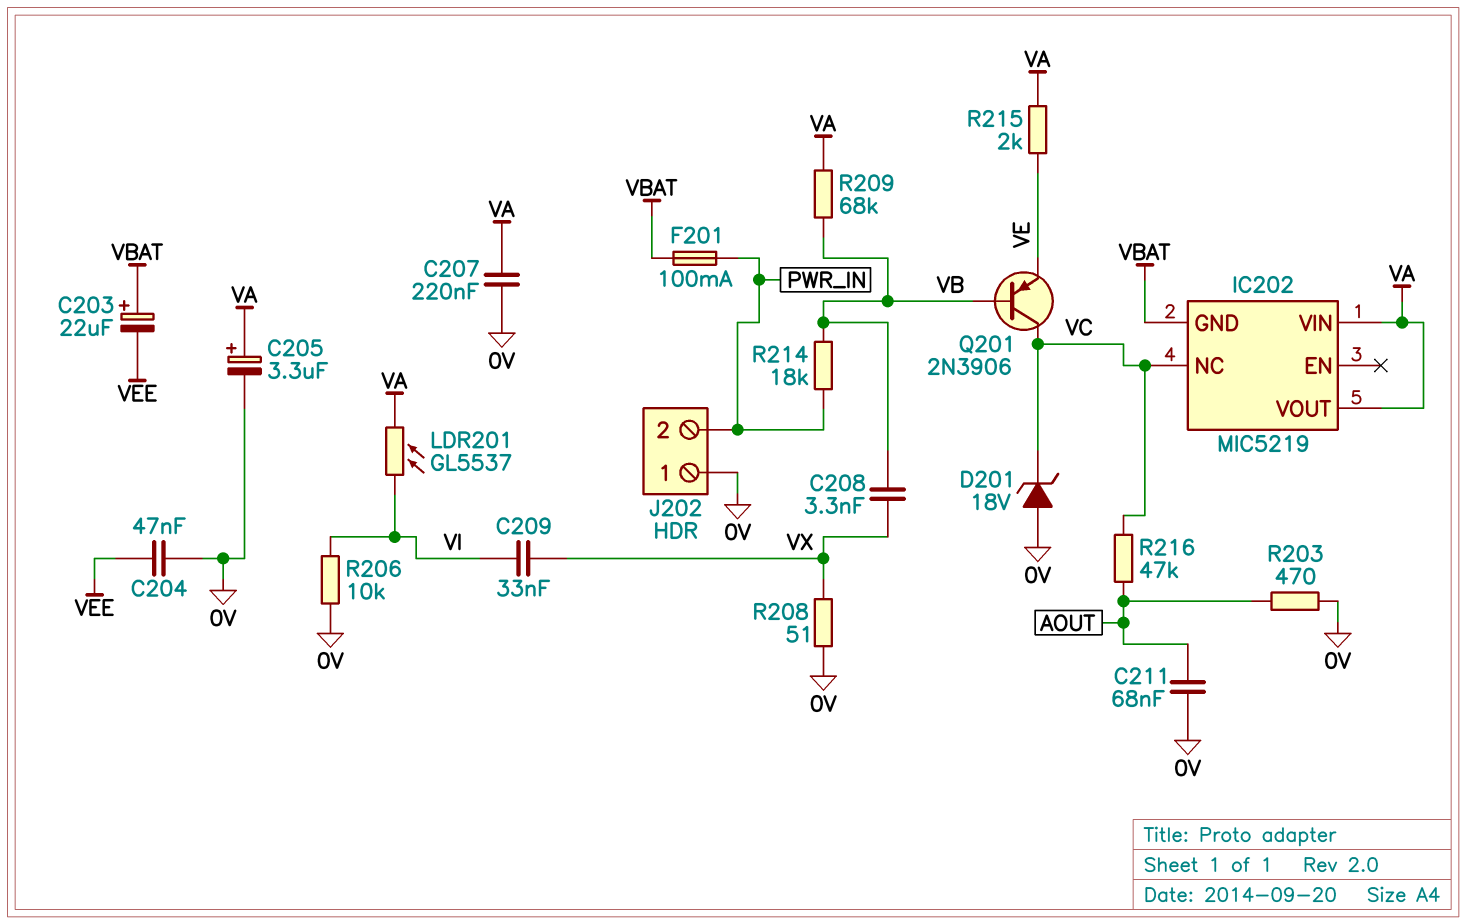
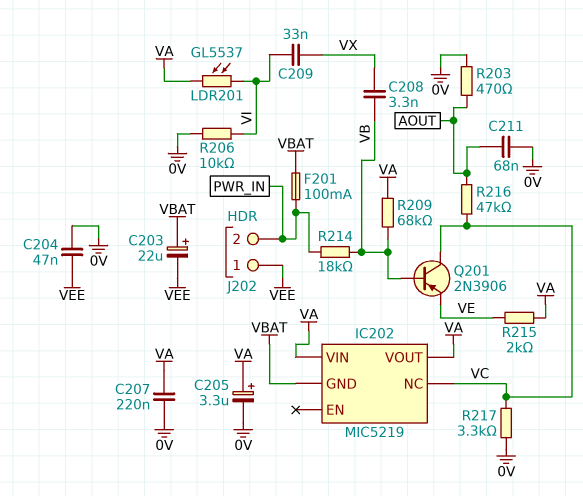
D201: zener 18V (A 0V, K VC) -> none
J202 pin 1: 0V -> VEE
R208: 51 (0V, VX) -> none
R217: none -> 3.3k (0V, VC)

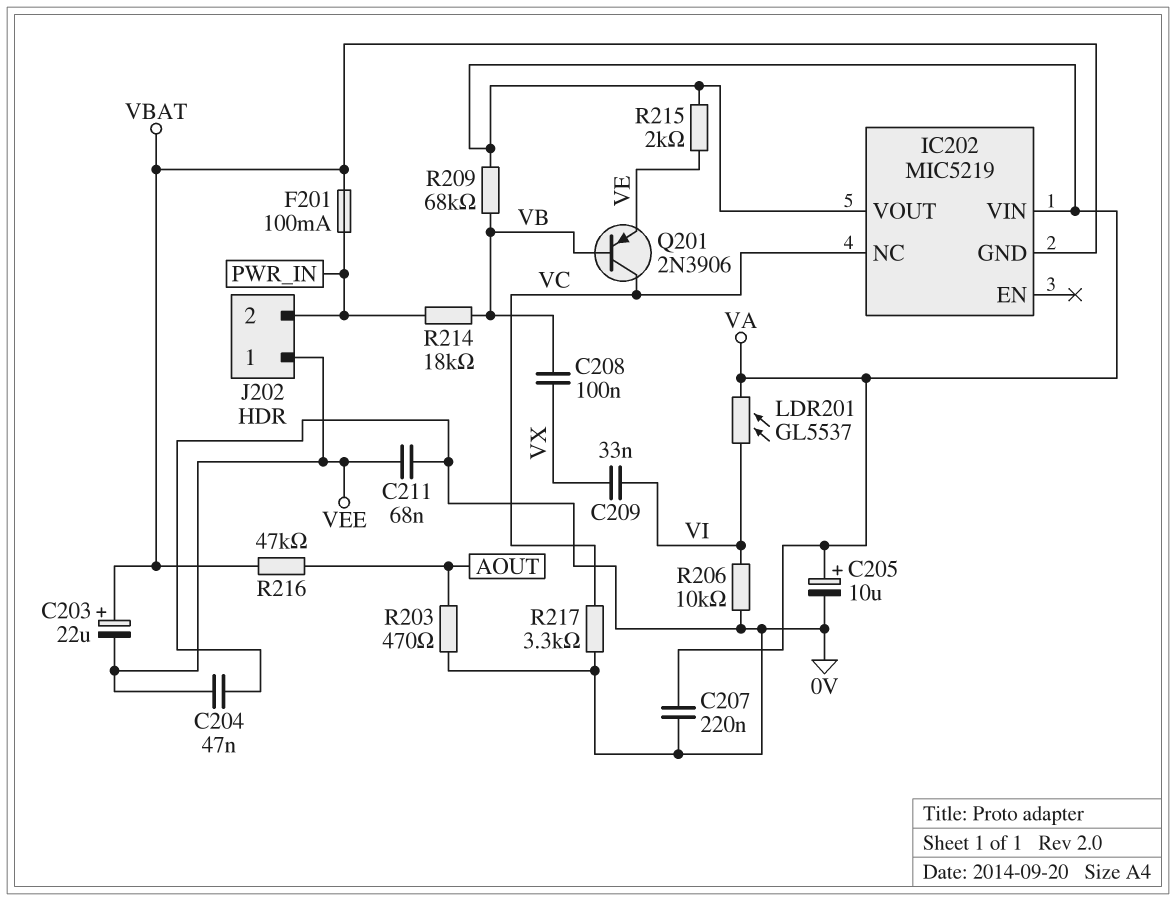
C205: 3.3uF (plus VA, minus 0V) -> 10uF (plus VA, minus 0V)
C208: 3.3nF (VB, VX) -> 100nF (VB, VX)
C211: 68nF (0V, AOUT) -> 68nF (0V, VEE)
R216: 47k (AOUT, VC) -> 47k (AOUT, VBAT)

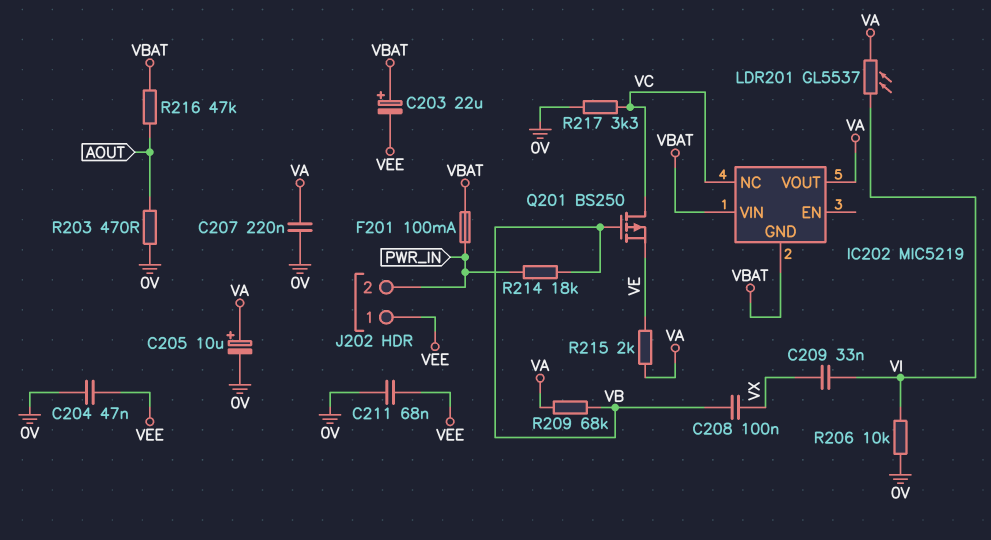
IC202 pin VIN: VA -> VBAT
Q201: PNP 2N3906 (B VB, C VC, E VE) -> PMOS BS250 (G VB, D VC, S VE)

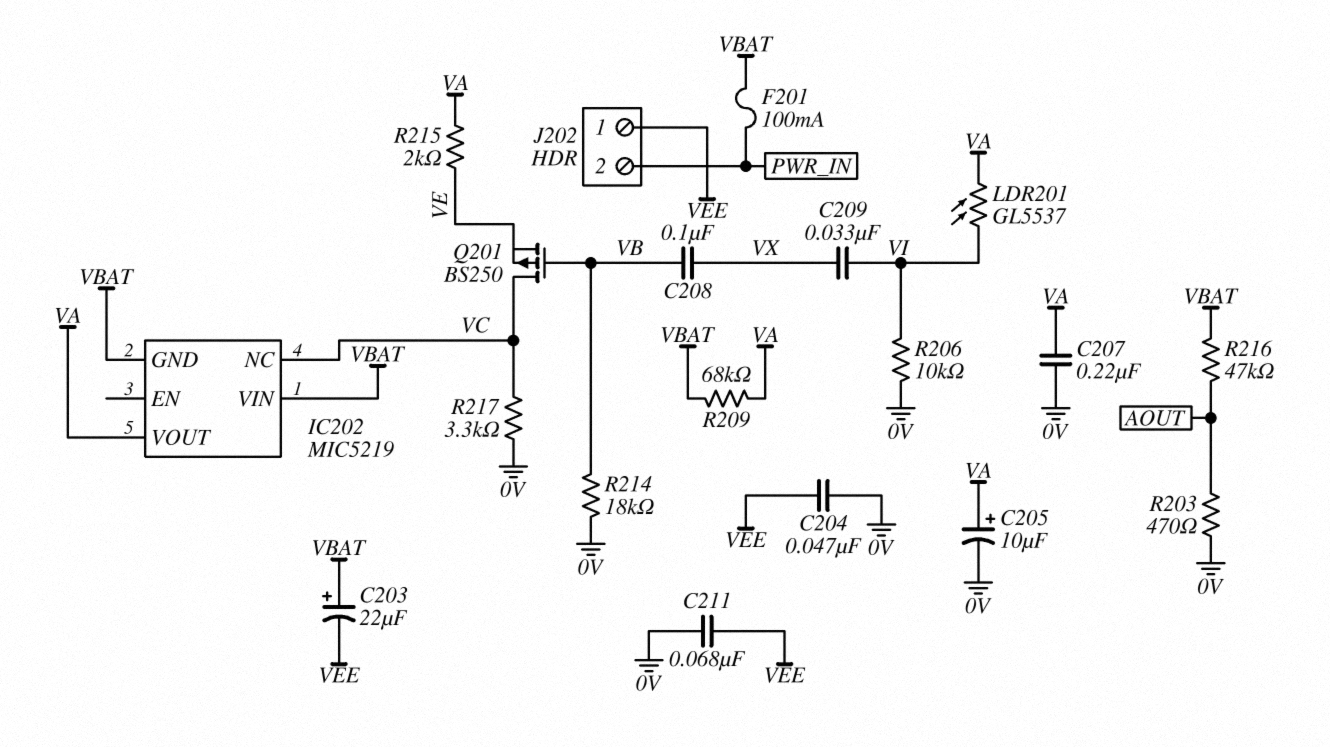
R209: 68k (VA, VB) -> 68k (VA, VBAT)
R214: 18k (PWR_IN, VB) -> 18k (0V, VB)

